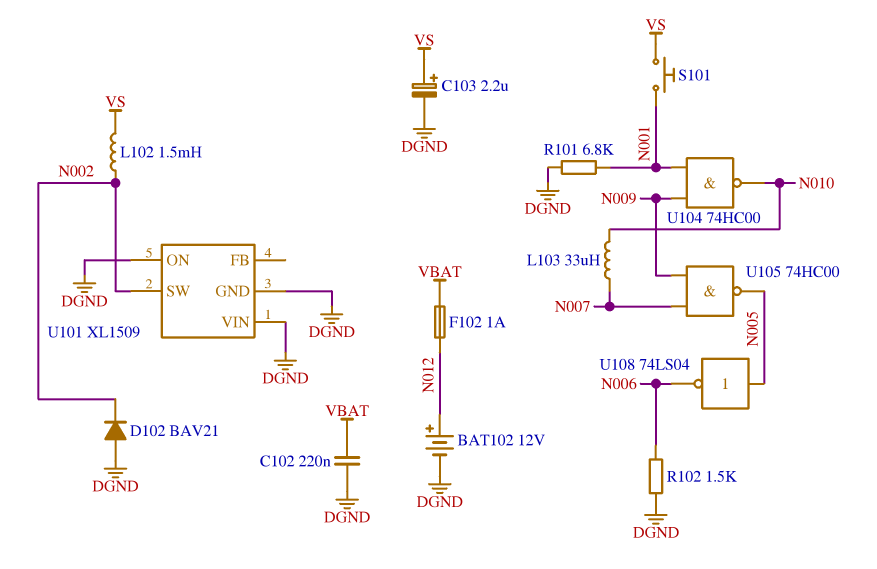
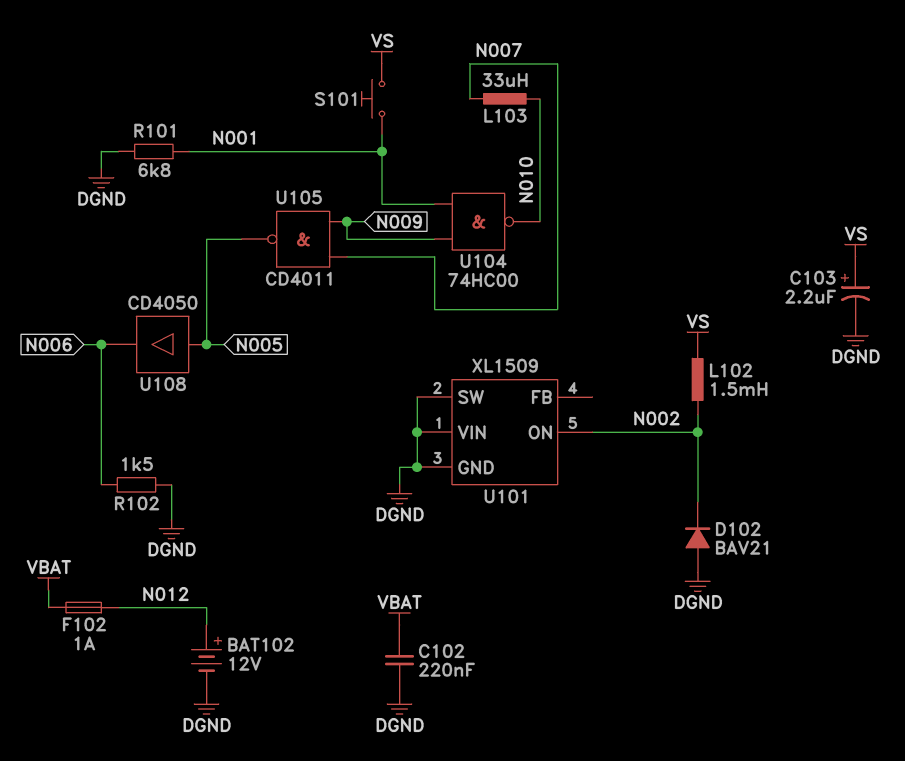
U101 pin ON: DGND -> N002
U101 pin SW: N002 -> DGND
U105: NAND 74HC00 (in N007, in N009, out N005) -> NAND CD4011 (in N007, in N009, out N005)
U108: NOT 74LS04 (in N005, out N006) -> buffer CD4050 (in N005, out N006)

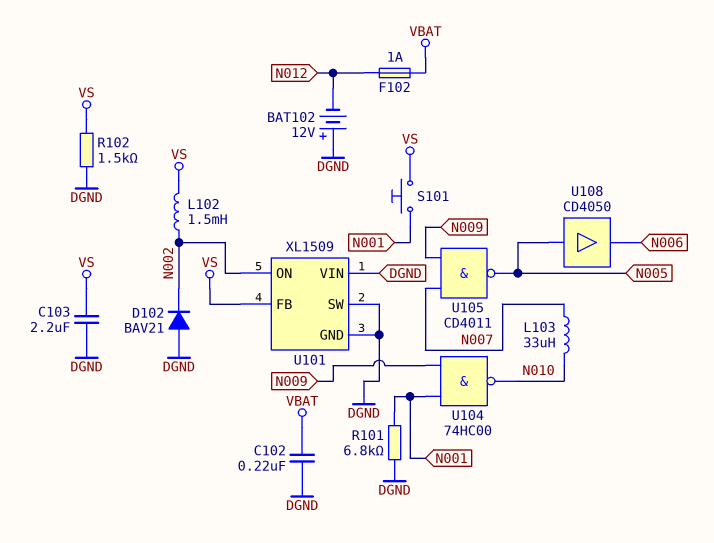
BAT102: 12V (plus N012, minus DGND) -> 12V (plus DGND, minus N012)
C103: 2.2uF (plus VS, minus DGND) -> 2.2uF (DGND, VS)
R102: 1.5k (DGND, N006) -> 1.5k (DGND, VS)
U101 pin FB: none -> VS

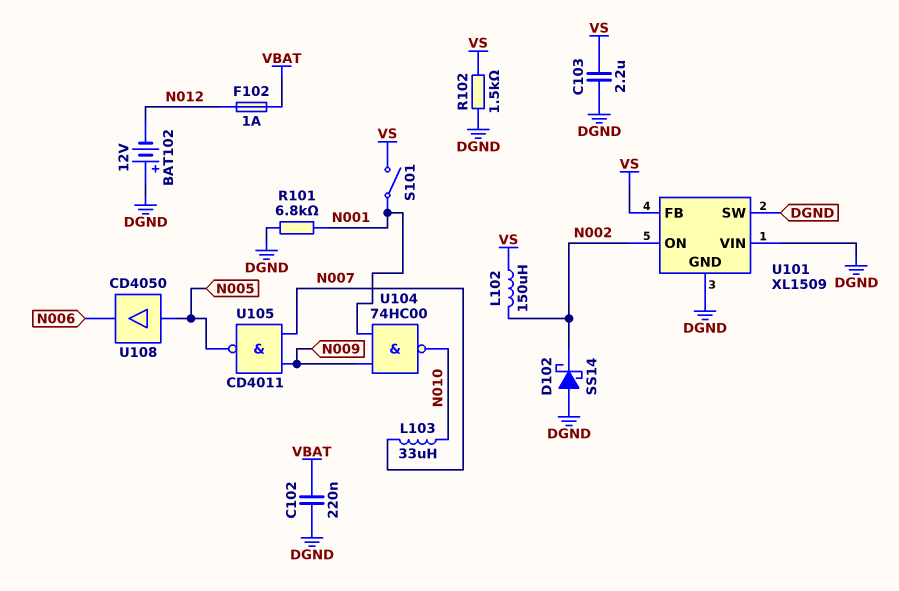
D102: diode BAV21 (A DGND, K N002) -> schottky SS14 (A DGND, K N002)
L102: 1.5mH (N002, VS) -> 150uH (N002, VS)
S101: button (N001, VS) -> switch (N001, VS)

